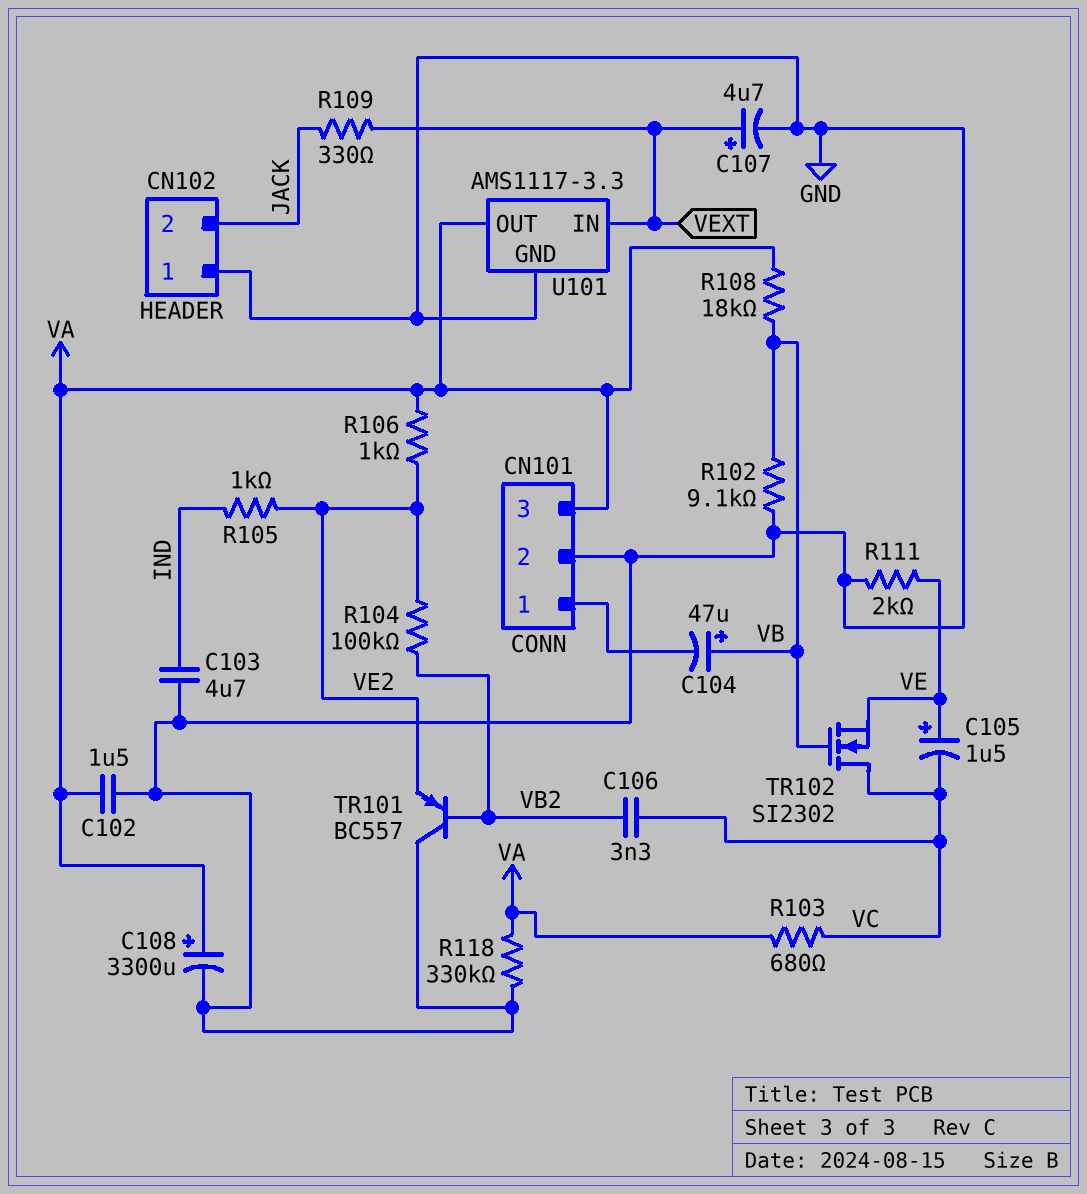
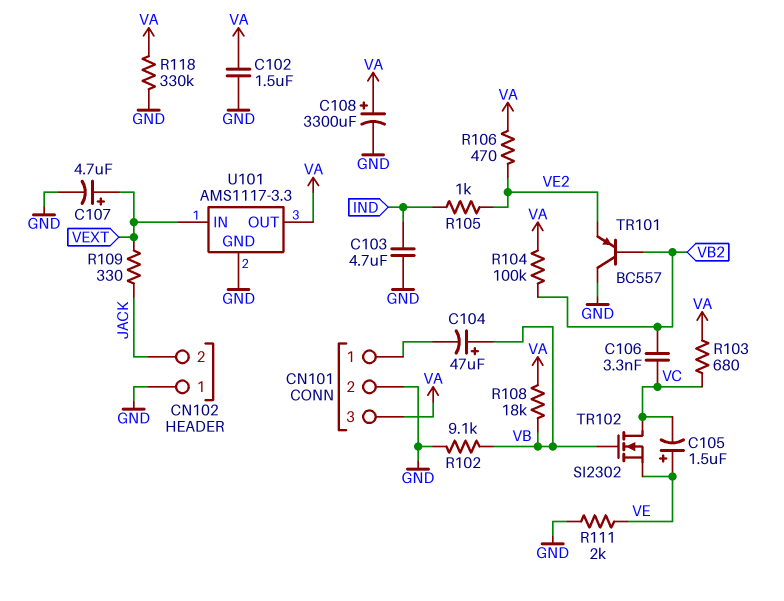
R104: 100k (VB2, VE2) -> 100k (VA, VB2)
R106: 1k (VA, VE2) -> 470 (VA, VE2)

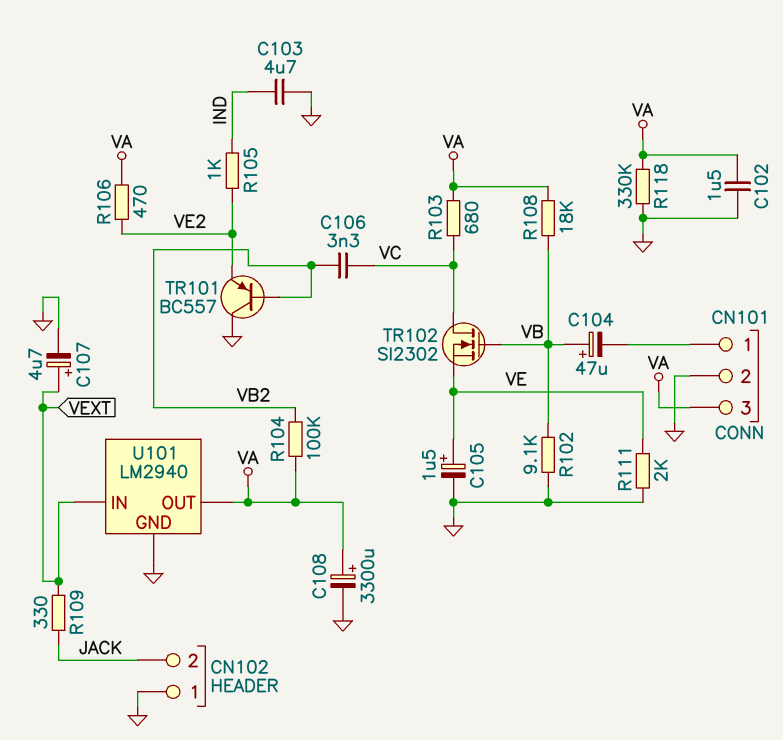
C105: 1.5uF (plus VE, minus VC) -> 1.5uF (plus VE, minus GND)
U101: AMS1117-3.3 -> LM2940

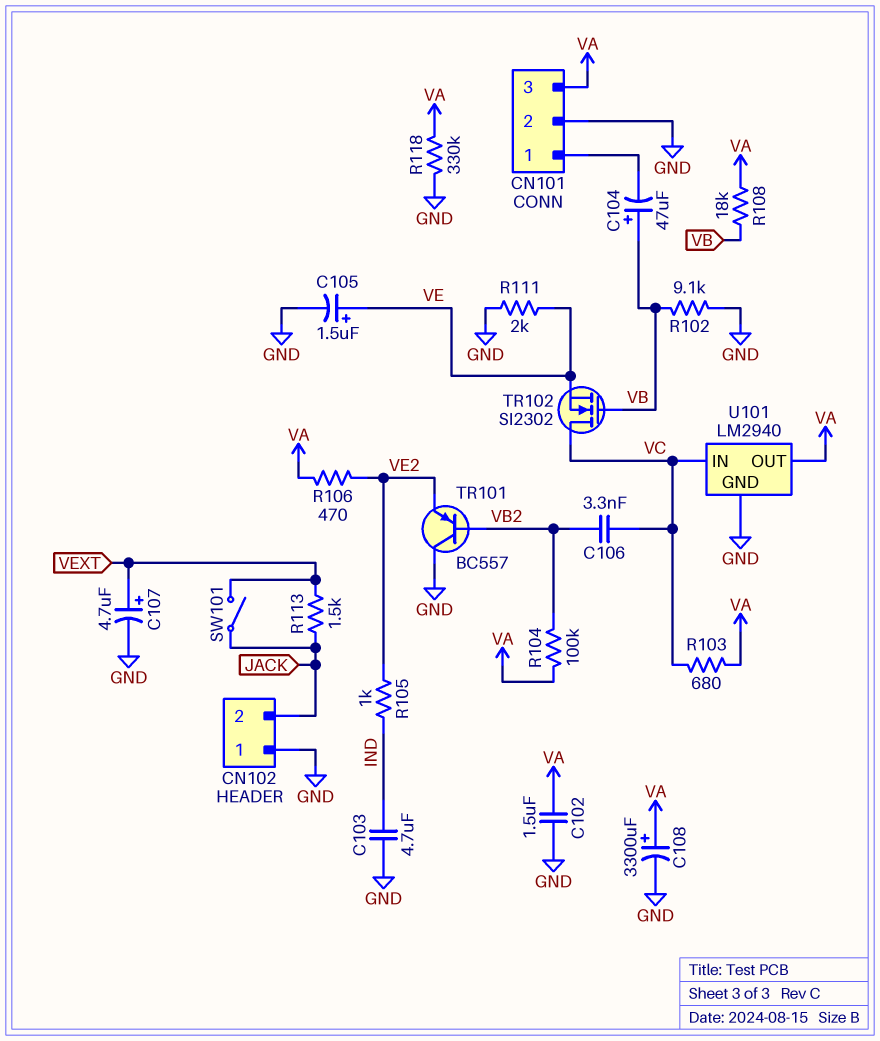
R109: 330 (JACK, VEXT) -> none
R113: none -> 1.5k (JACK, VEXT)
SW101: none -> switch (JACK, VEXT)
U101 pin IN: VEXT -> VC

